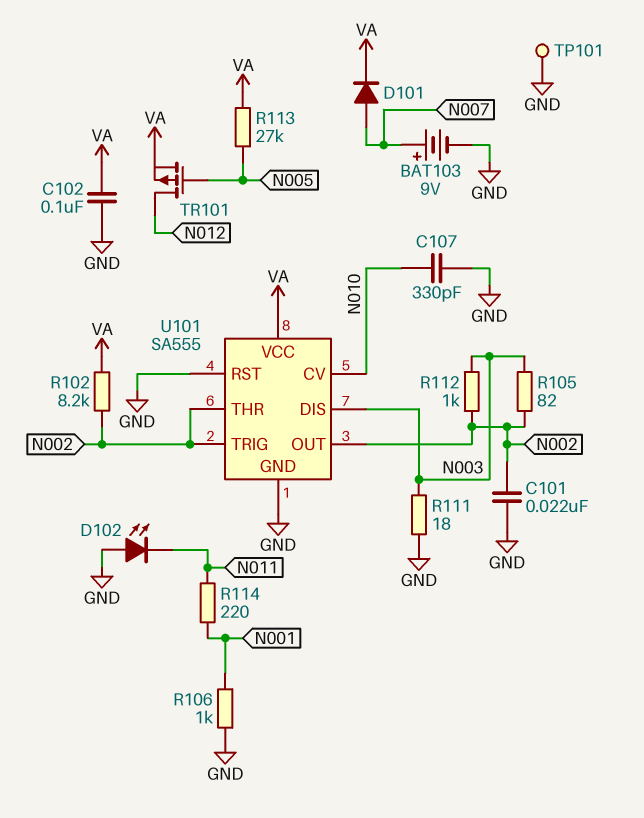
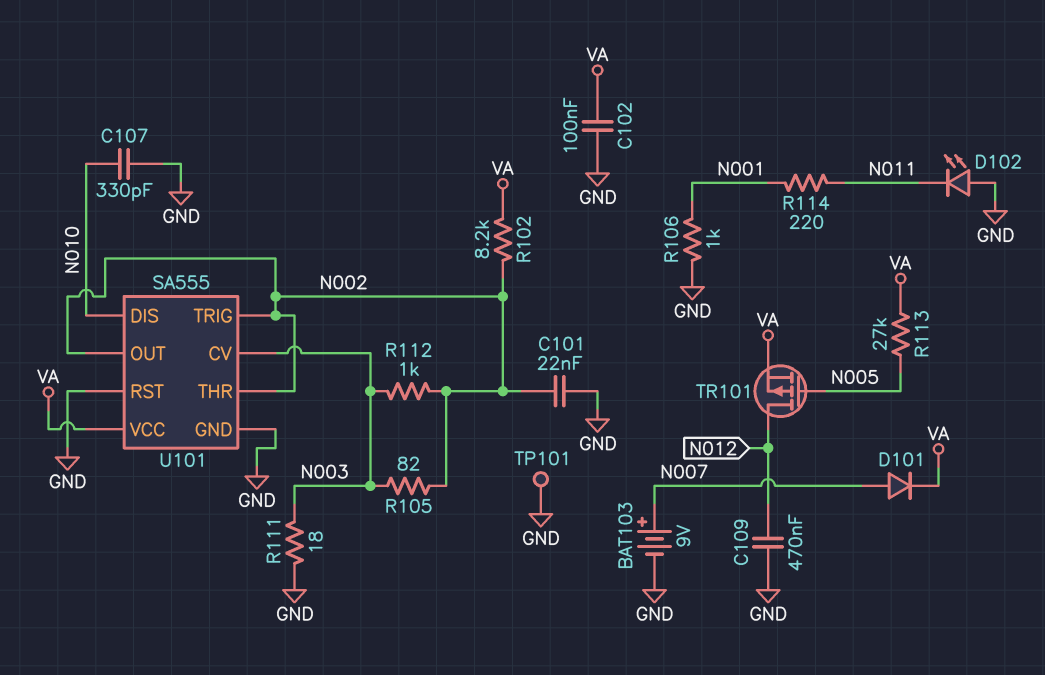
C109: none -> 470nF (GND, N012)
U101 pin CV: N010 -> N003
U101 pin DIS: N003 -> N010

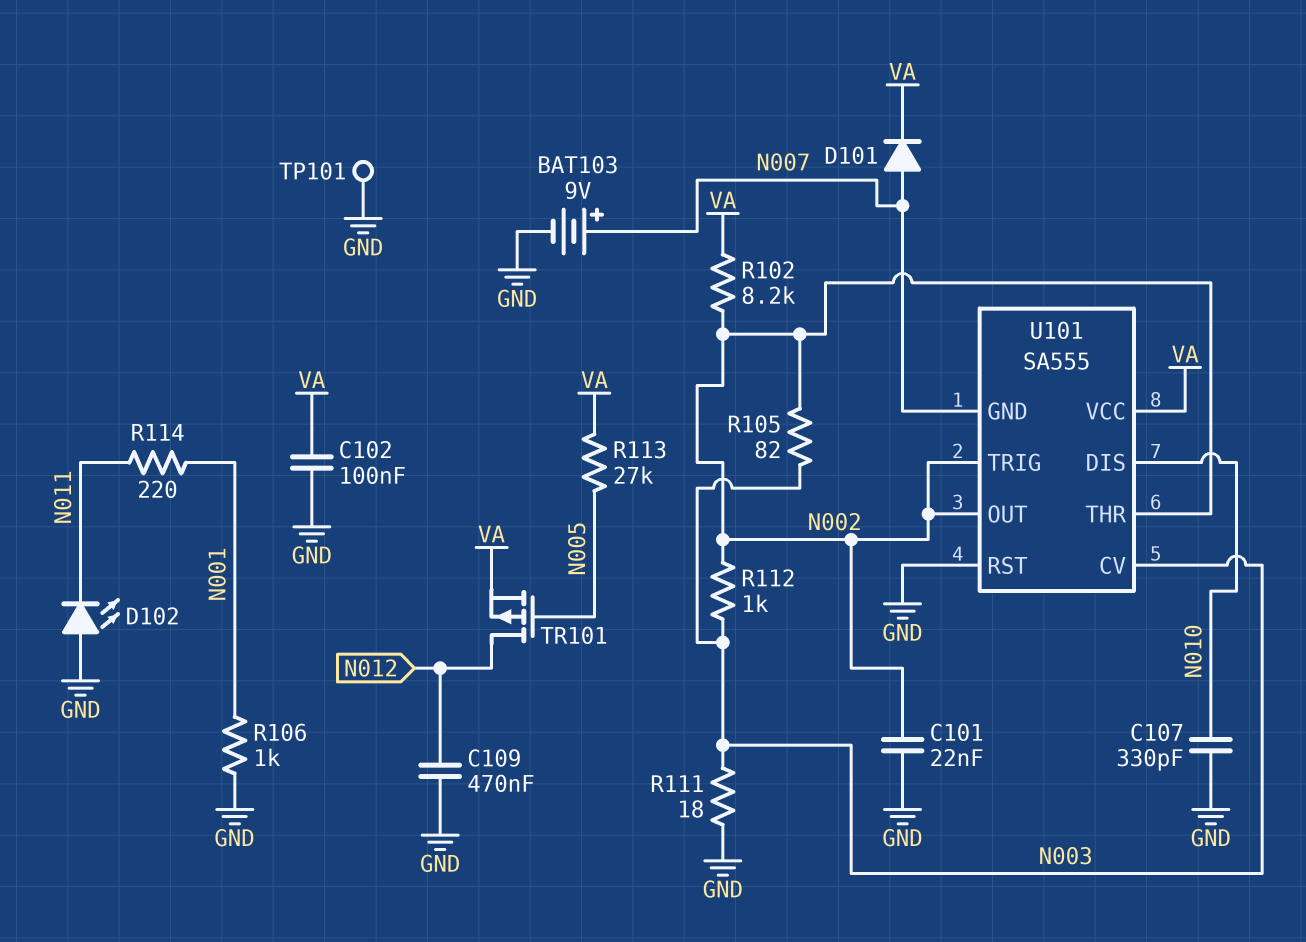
U101 pin GND: GND -> N007

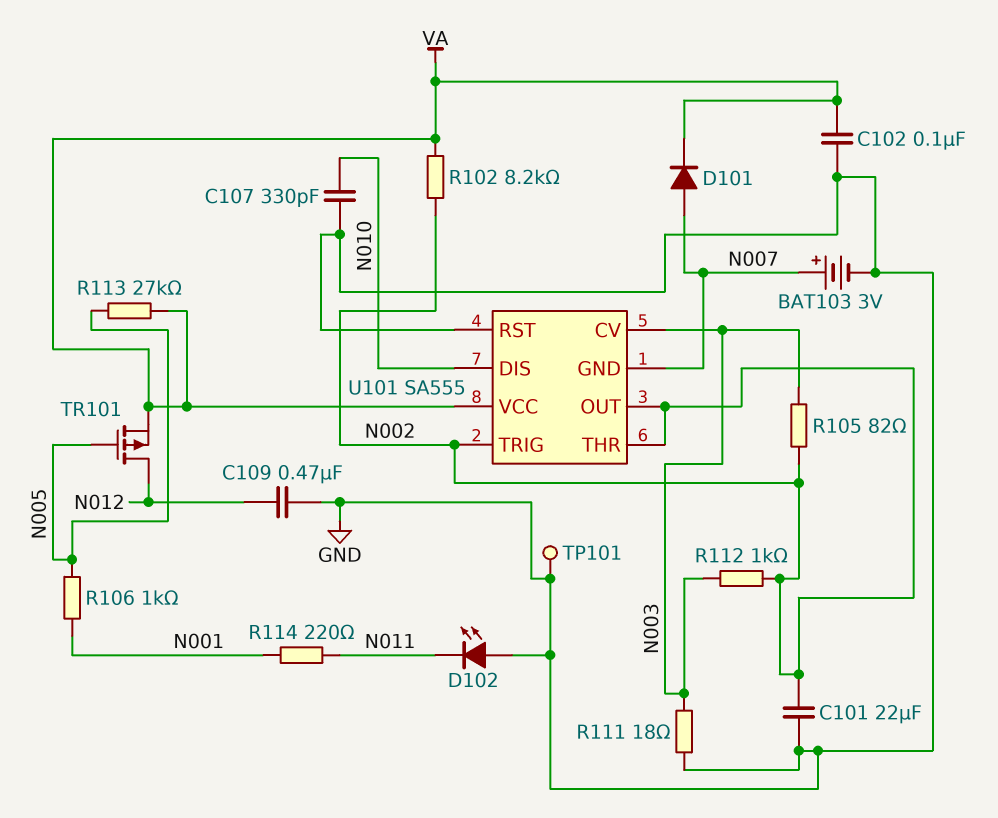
BAT103: 9V (plus N007, minus GND) -> 3V (plus N007, minus GND)
C101: 22nF (GND, N002) -> 22uF (GND, N002)
R106: 1k (GND, N001) -> 1k (N001, N005)

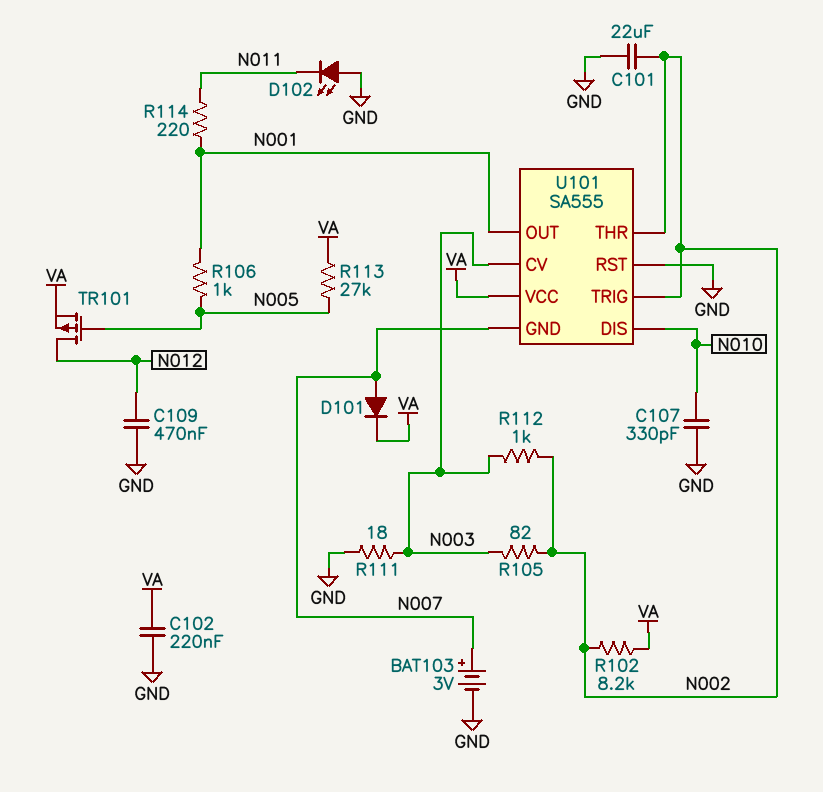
C102: 100nF (GND, VA) -> 220nF (GND, VA)
TP101: test point (GND) -> none
U101 pin OUT: N002 -> N001

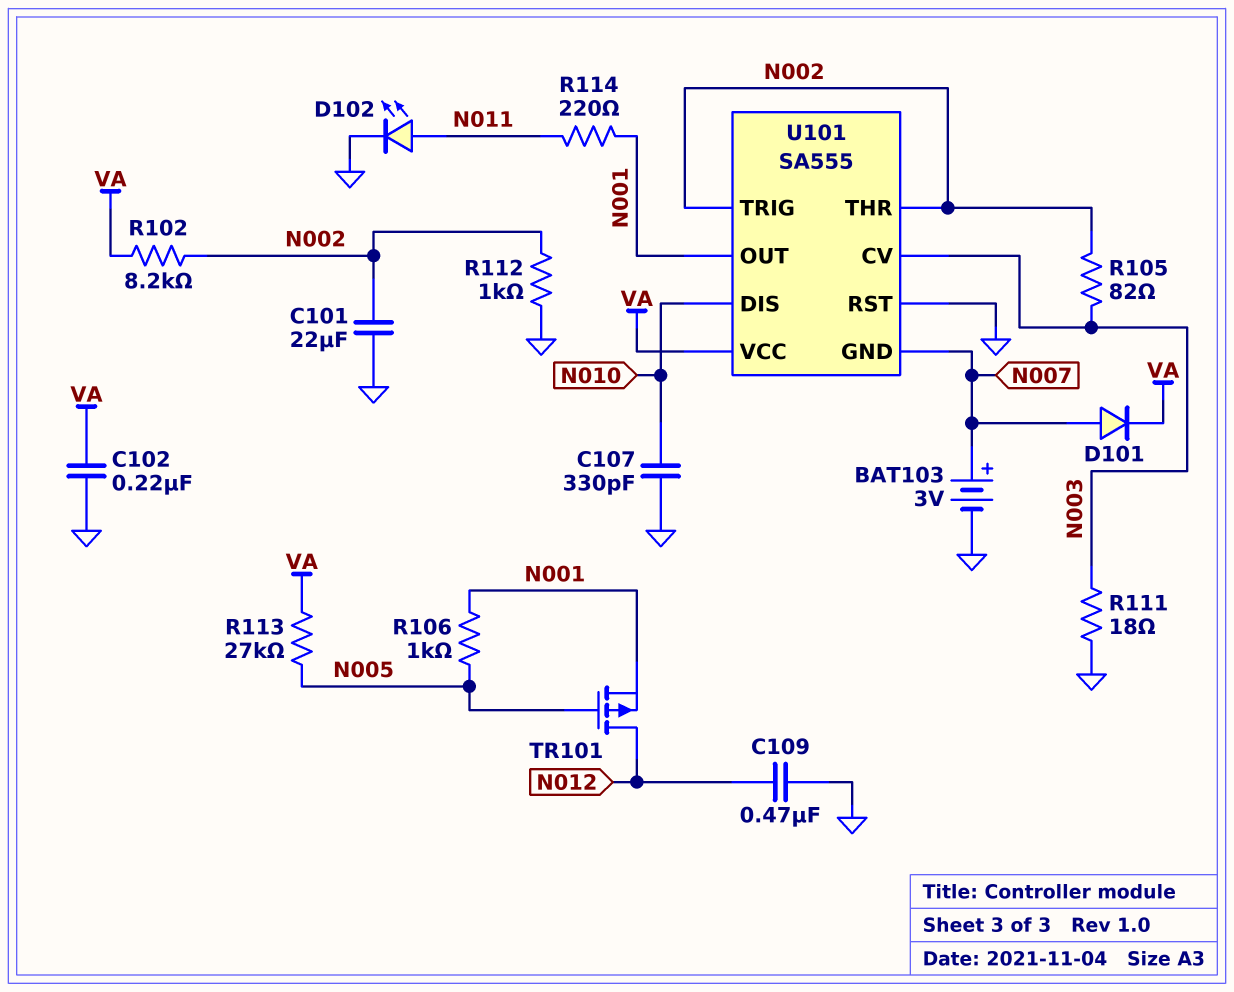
D102: LED (A GND, K N011) -> LED (A N011, K GND)
R112: 1k (N002, N003) -> 1k (GND, N002)
TR101: PMOS (G N005, D N012, S VA) -> PMOS (G N005, D N012, S N001)

